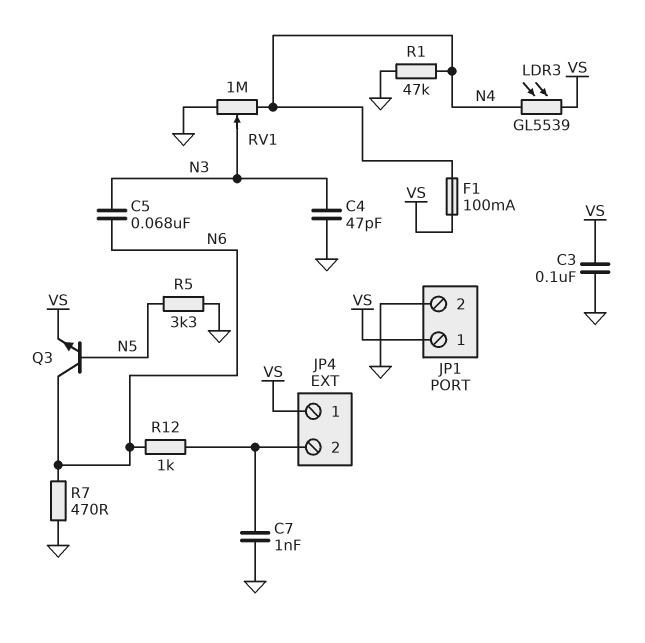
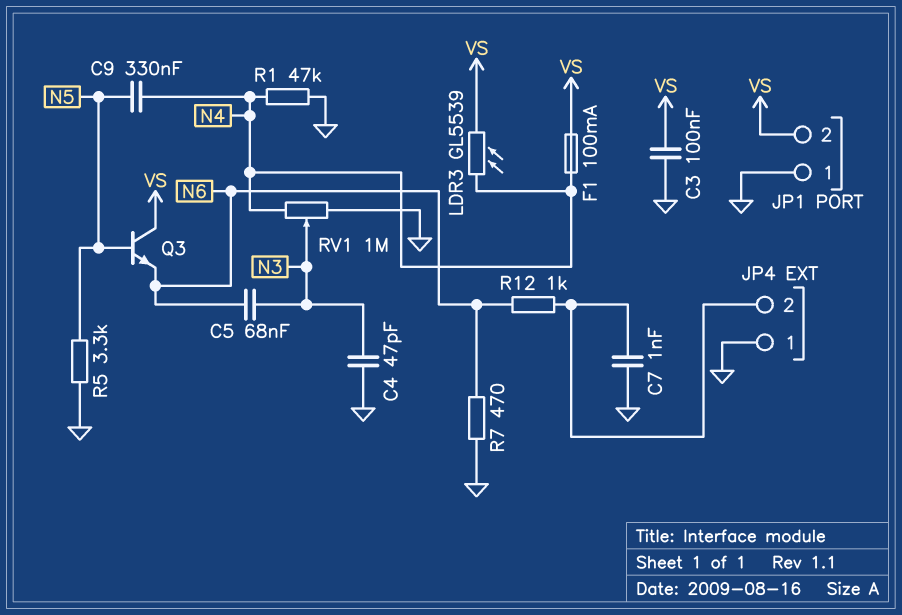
C9: none -> 330nF (N4, N5)
JP1 pin 1: VS -> GND
JP1 pin 2: GND -> VS
JP4 pin 1: VS -> GND
Q3: NPN (B N5, C N6, E VS) -> NPN (B N5, C VS, E N6)

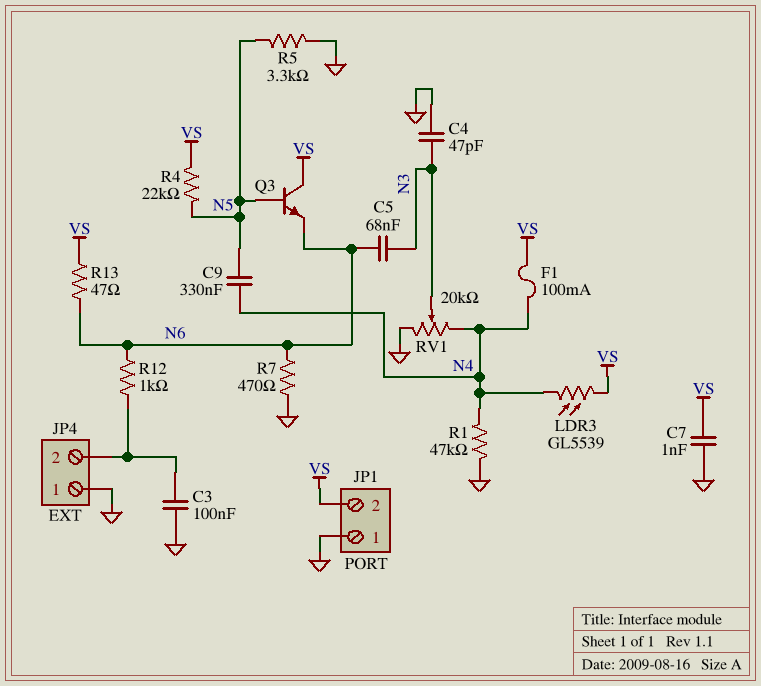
C3: 100nF (GND, VS) -> 100nF (GND, JP4/2)
C7: 1nF (GND, JP4/2) -> 1nF (GND, VS)
R4: none -> 22k (N5, VS)
R13: none -> 47 (N6, VS)
RV1: 1M (GND, N4, wiper N3) -> 20k (GND, N4, wiper N3)

